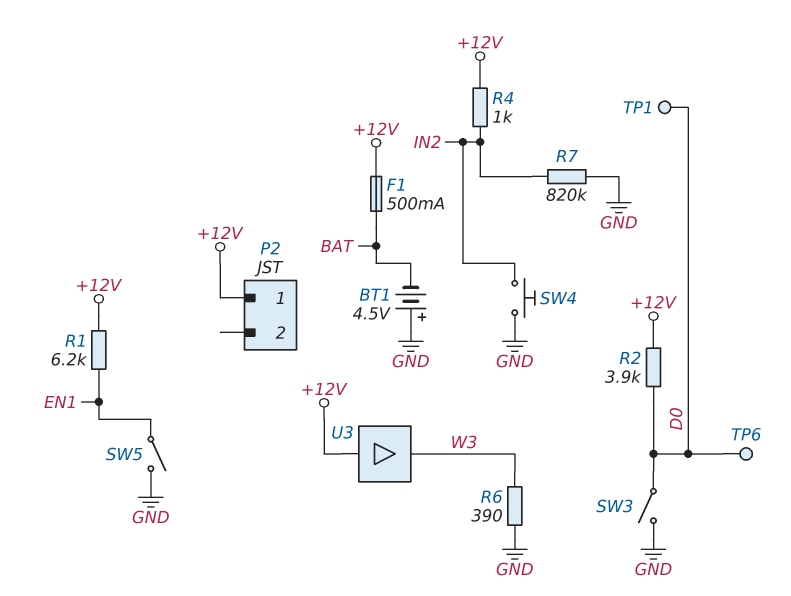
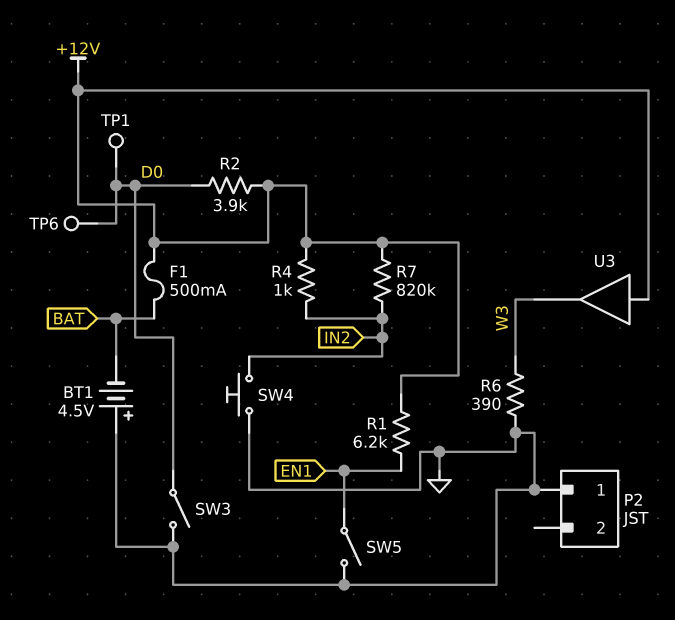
P2 pin 1: +12V -> GND
R7: 820k (GND, IN2) -> 820k (+12V, IN2)

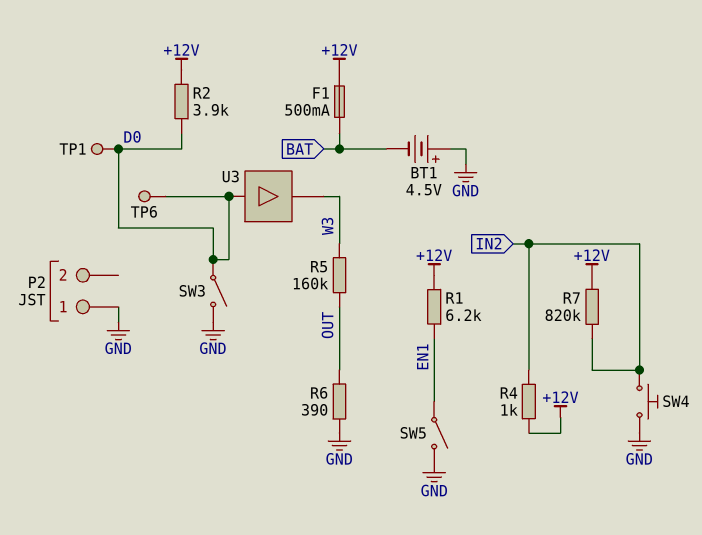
R5: none -> 160k (OUT, W3)
R6: 390 (GND, W3) -> 390 (GND, OUT)
U3: buffer (in +12V, out W3) -> buffer (in D0, out W3)

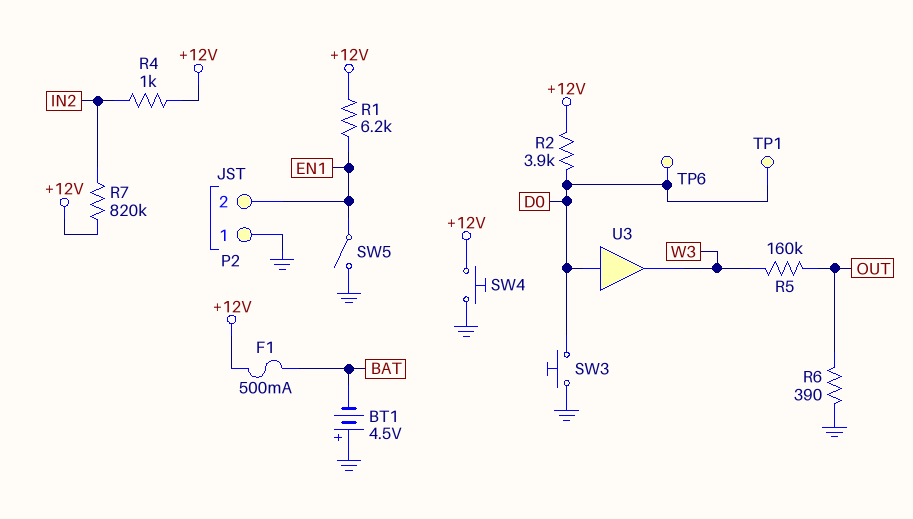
P2 pin 2: none -> EN1
SW3: switch (D0, GND) -> button (D0, GND)
SW4: button (GND, IN2) -> button (+12V, GND)

